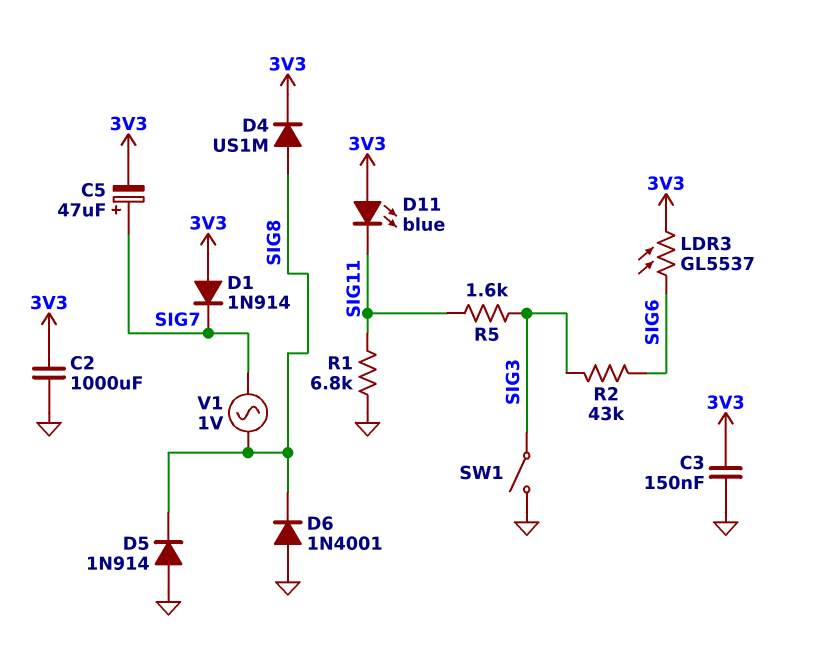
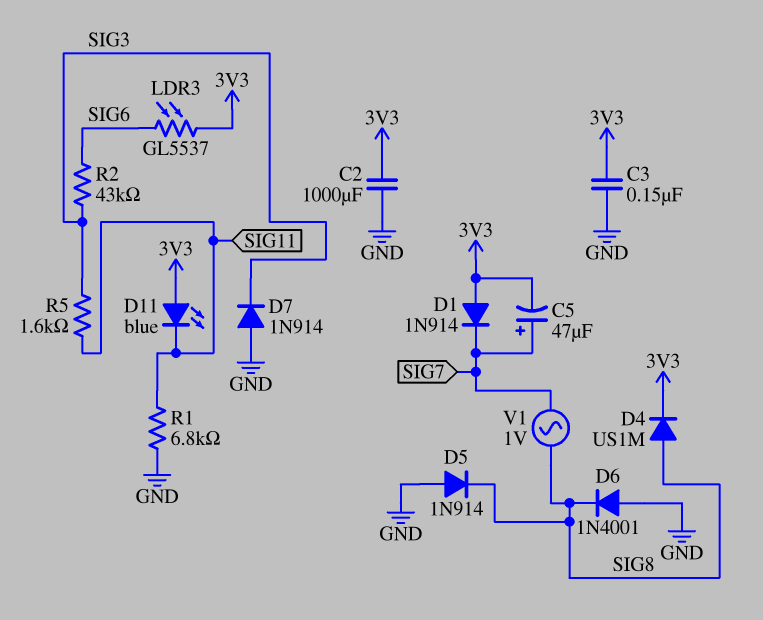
D7: none -> diode 1N914 (A GND, K SIG3)
SW1: switch (GND, SIG3) -> none

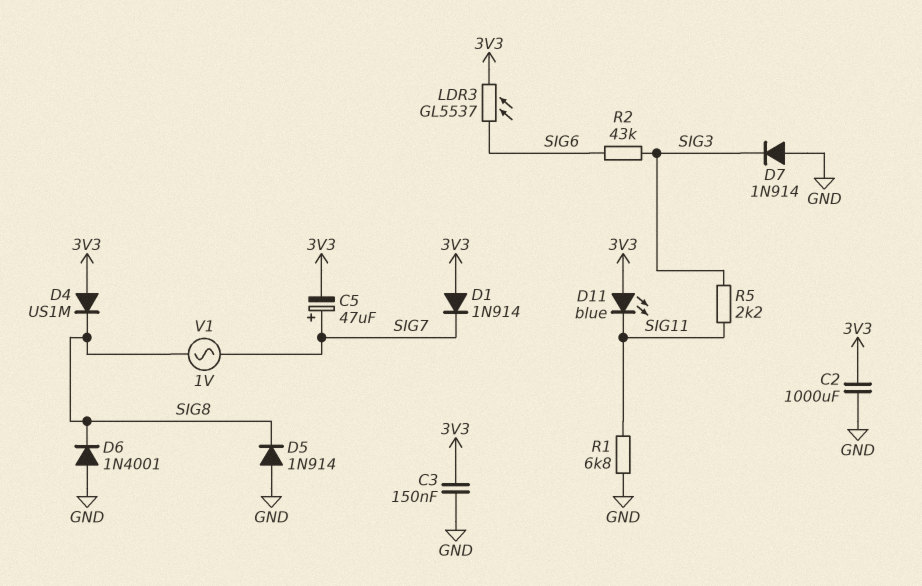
D4: diode US1M (A SIG8, K 3V3) -> diode US1M (A 3V3, K SIG8)
R5: 1.6k (SIG3, SIG11) -> 2.2k (SIG3, SIG11)

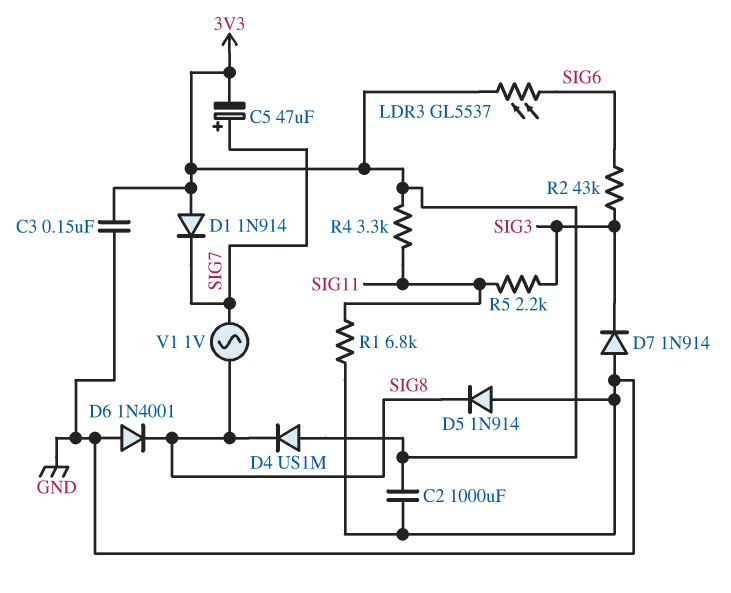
D11: LED blue (A 3V3, K SIG11) -> none
R4: none -> 3.3k (3V3, SIG11)

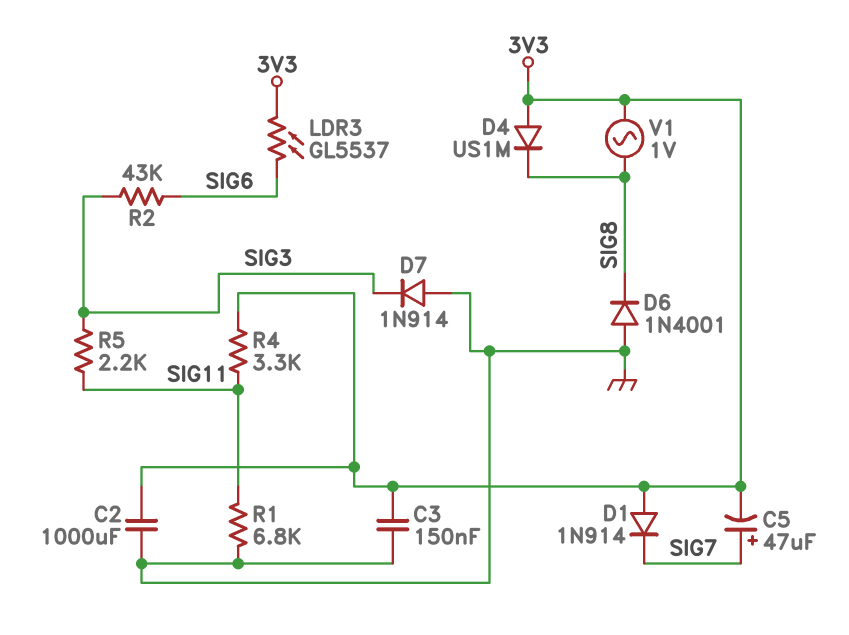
D5: diode 1N914 (A GND, K SIG8) -> none
V1: AC 1V (SIG7, SIG8) -> AC 1V (3V3, SIG8)

